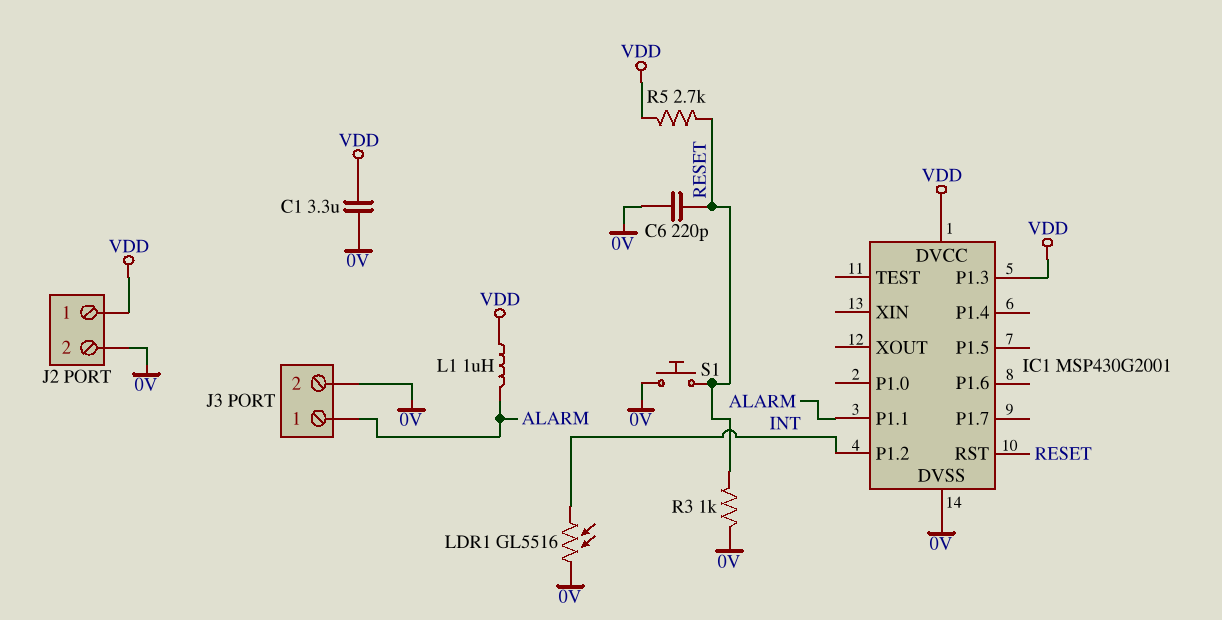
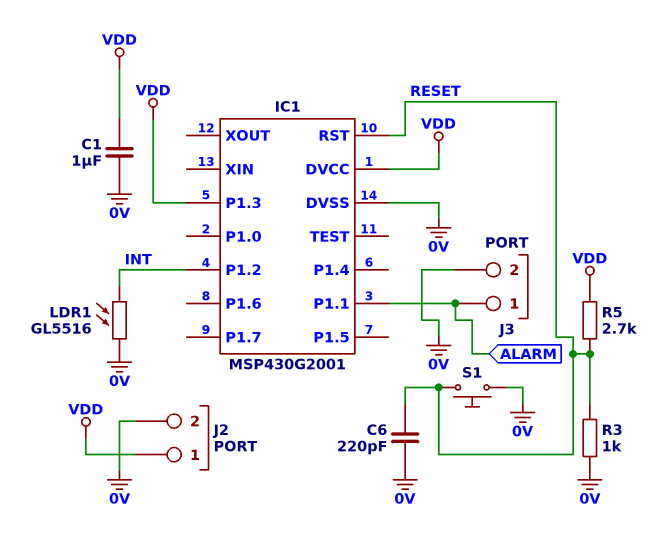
C1: 3.3uF (0V, VDD) -> 1uF (0V, VDD)
L1: 1uH (ALARM, VDD) -> none

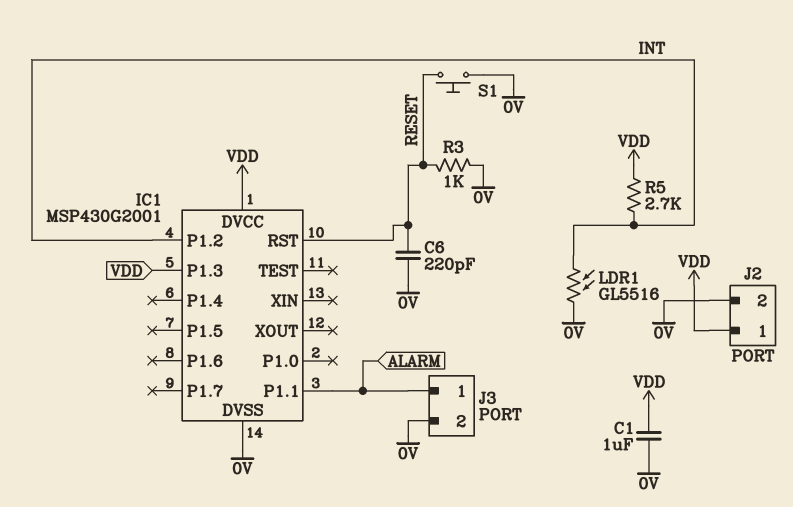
R5: 2.7k (RESET, VDD) -> 2.7k (INT, VDD)

